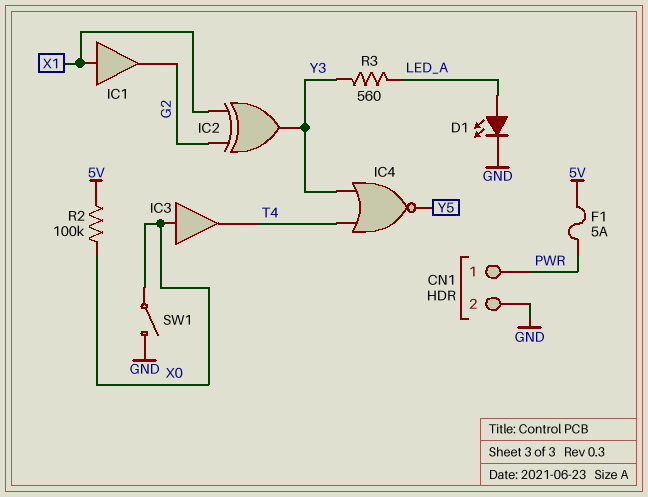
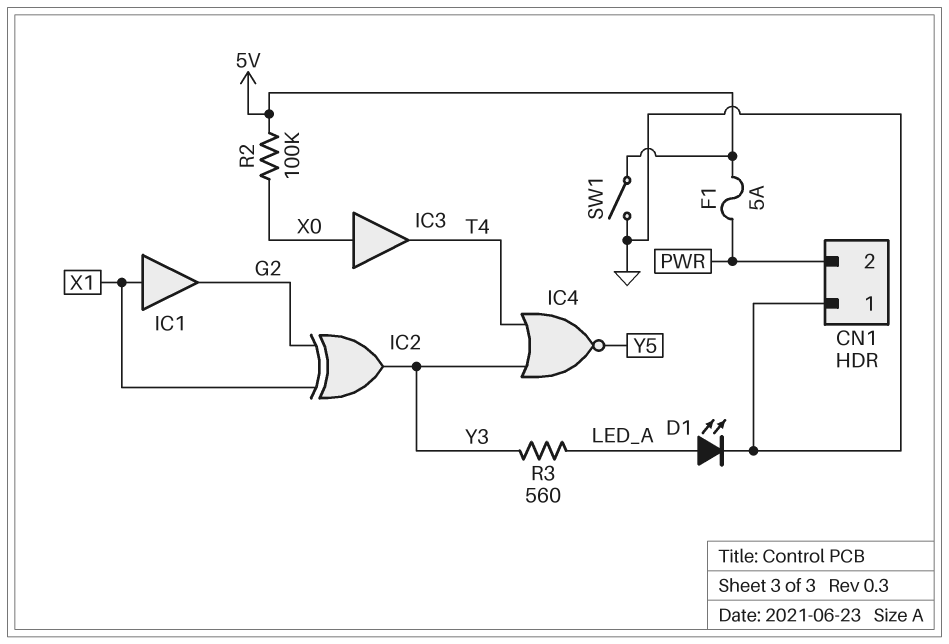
CN1 pin 1: PWR -> GND
CN1 pin 2: GND -> PWR
SW1: switch (GND, X0) -> switch (5V, GND)

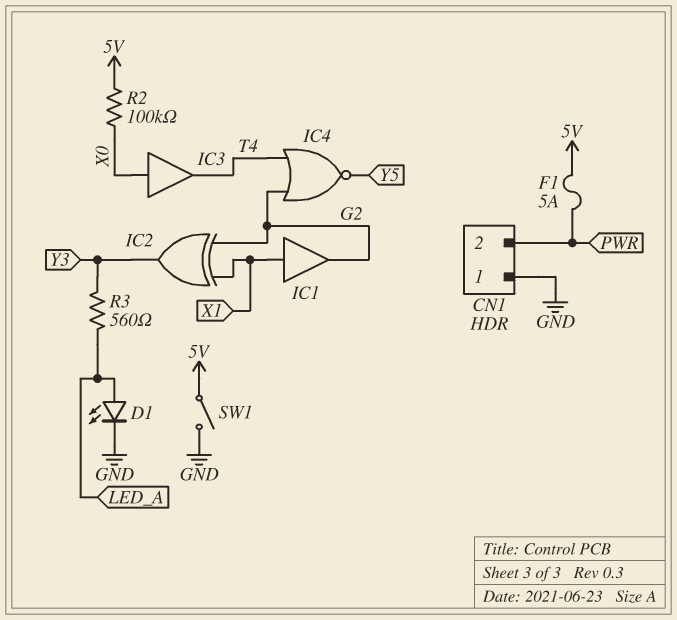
IC4: NOR (in T4, in Y3, out Y5) -> NOR (in G2, in T4, out Y5)

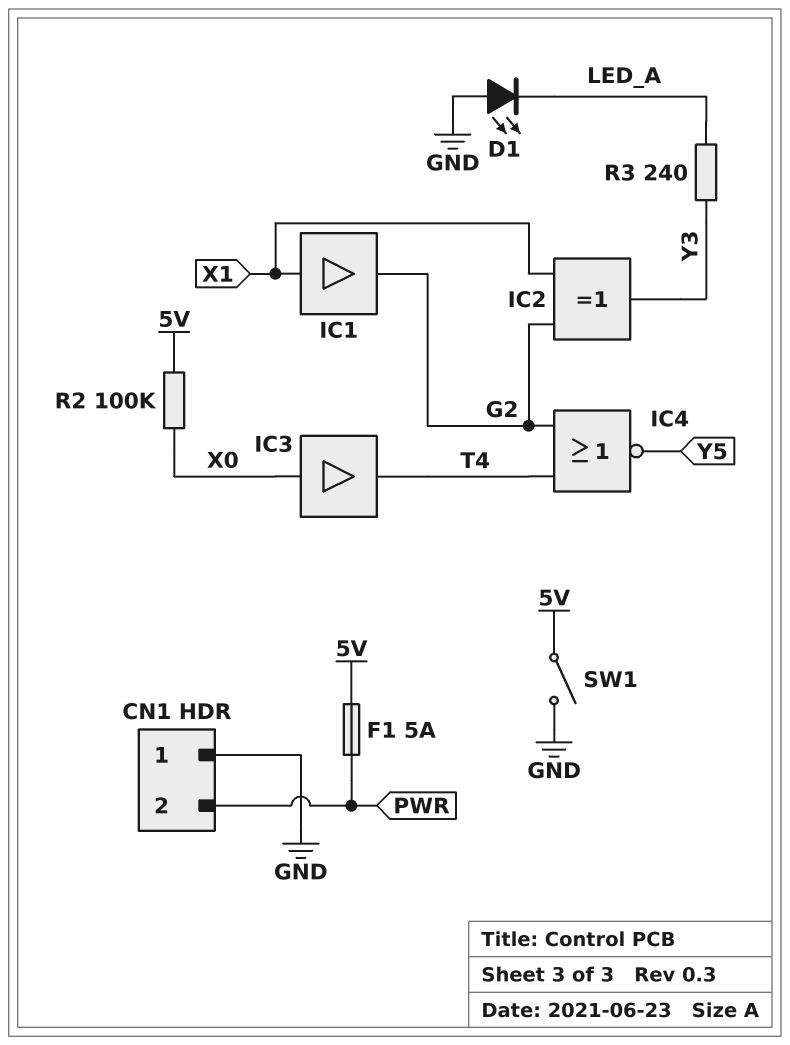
D1: LED (A LED_A, K GND) -> LED (A GND, K LED_A)
R3: 560 (LED_A, Y3) -> 240 (LED_A, Y3)

